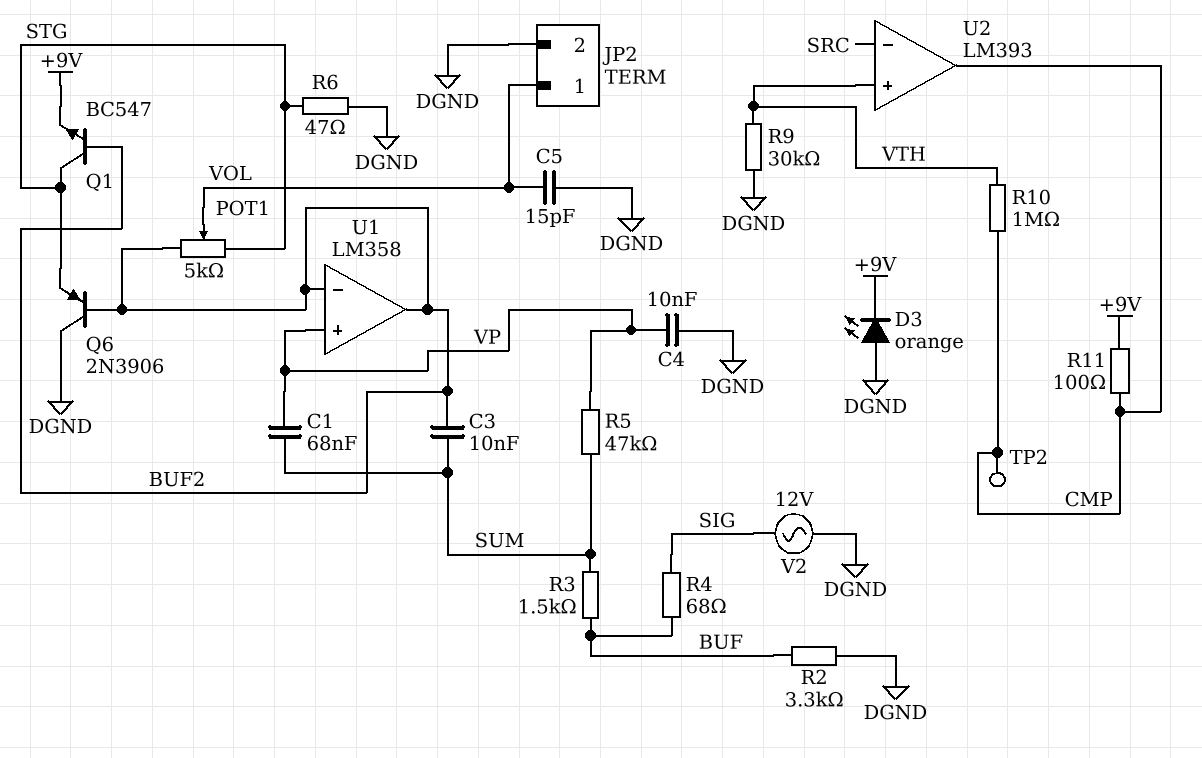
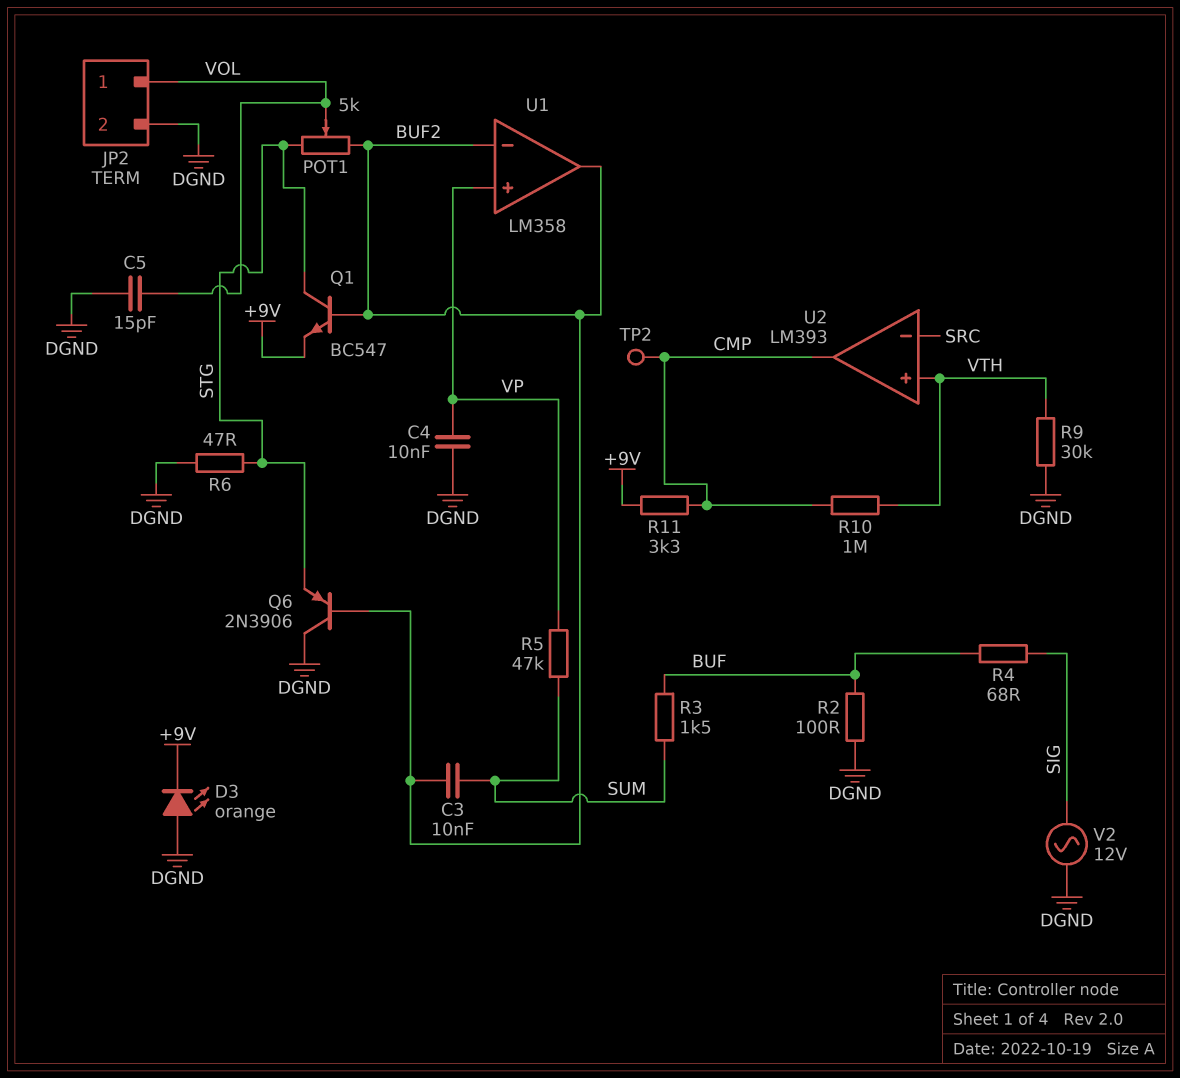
C1: 68nF (SUM, VP) -> none
R2: 3.3k (BUF, DGND) -> 100 (BUF, DGND)
R11: 100 (+9V, CMP) -> 3.3k (+9V, CMP)

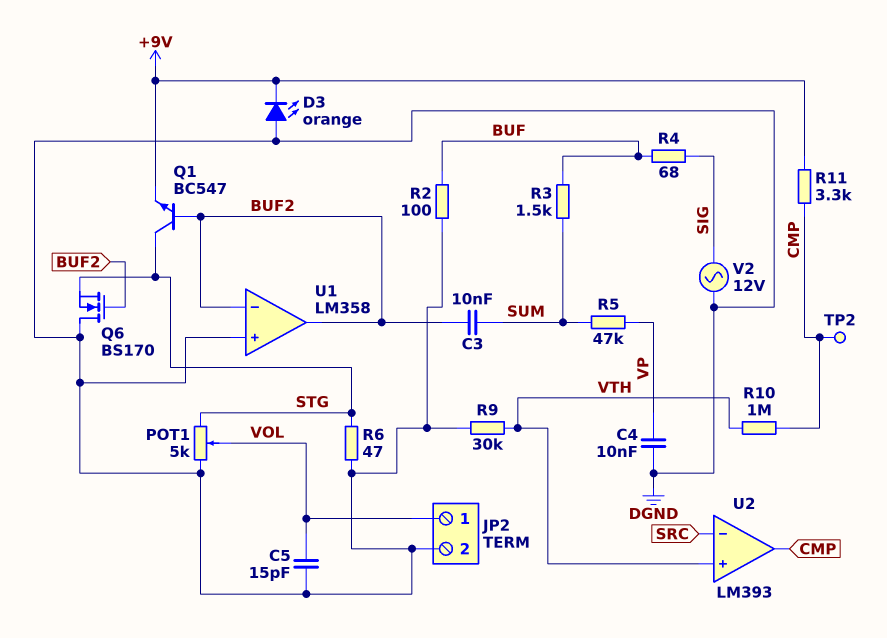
POT1: 5k (BUF2, STG, wiper VOL) -> 5k (DGND, STG, wiper VOL)
Q6: PNP 2N3906 (B BUF2, C DGND, E STG) -> NMOS BS170 (G BUF2, D DGND, S STG)
U1 pin in+: VP -> DGND

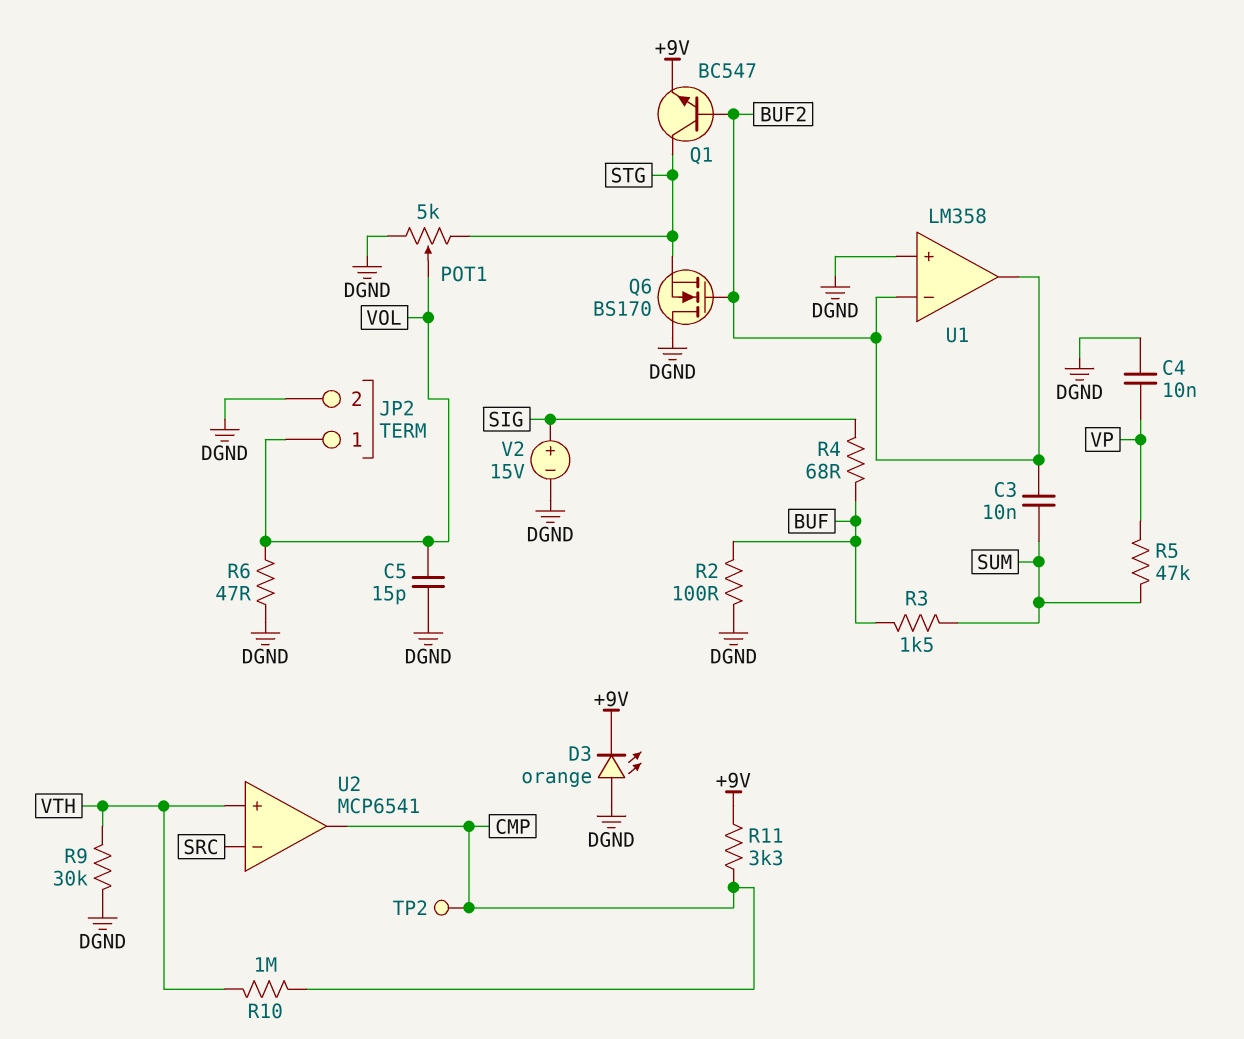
R6: 47 (DGND, STG) -> 47 (DGND, VOL)
U2: LM393 -> MCP6541
V2: AC 12V (DGND, SIG) -> 15V (plus SIG, minus DGND)

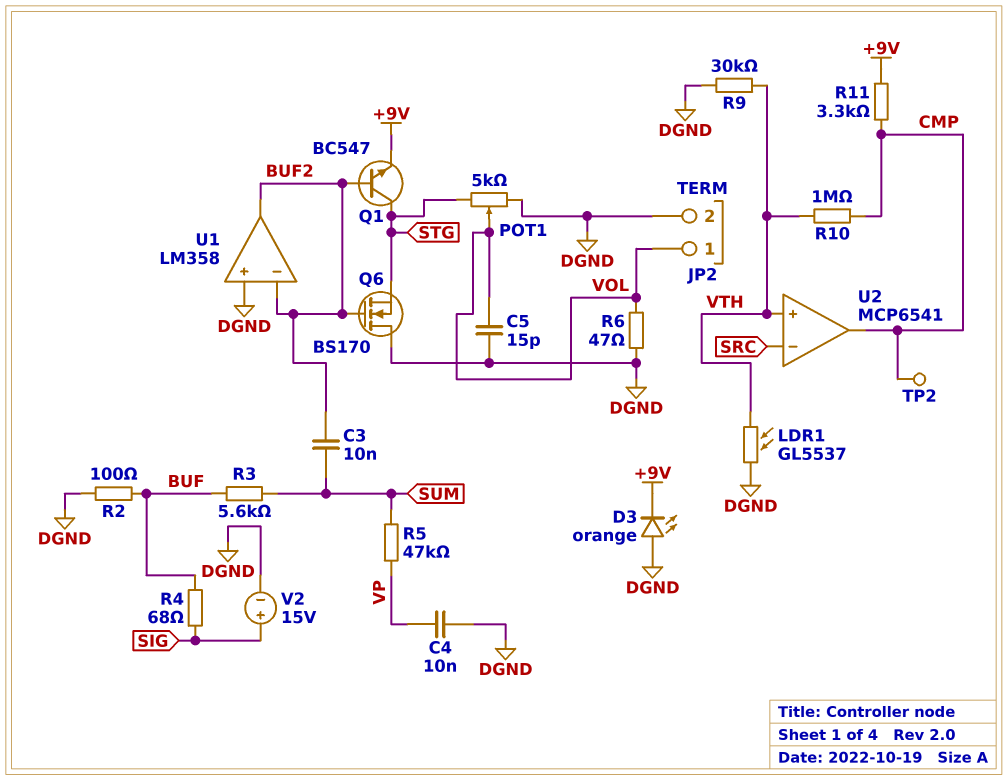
LDR1: none -> GL5537 (DGND, VTH)
R3: 1.5k (BUF, SUM) -> 5.6k (BUF, SUM)

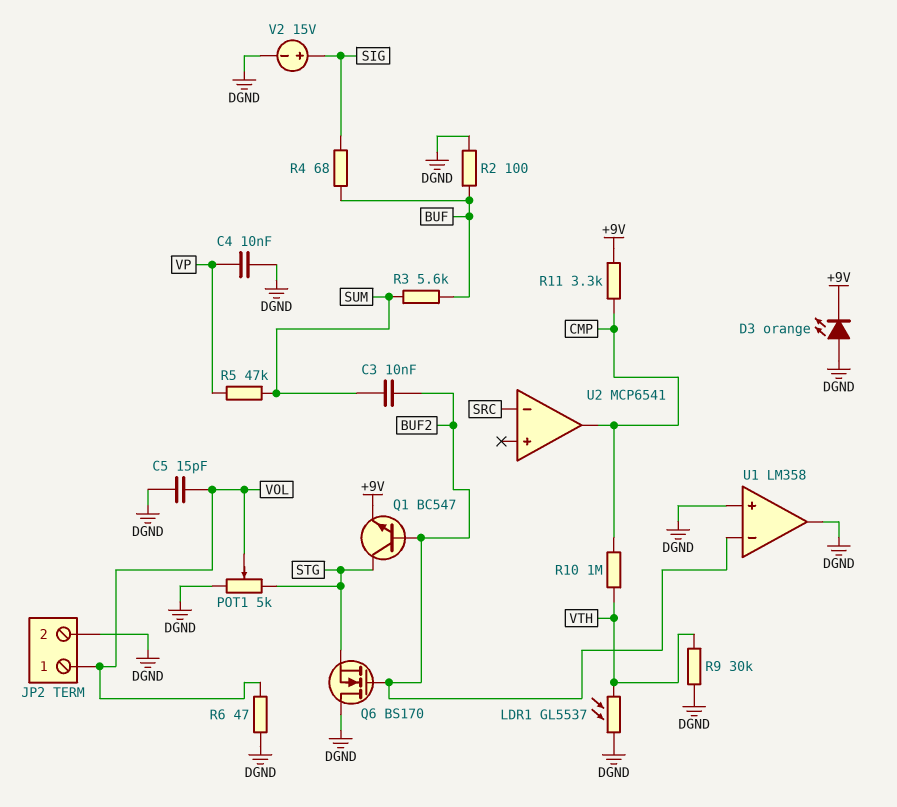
TP2: test point (CMP) -> none
U1 pin out: BUF2 -> DGND
U2 pin in+: VTH -> none

